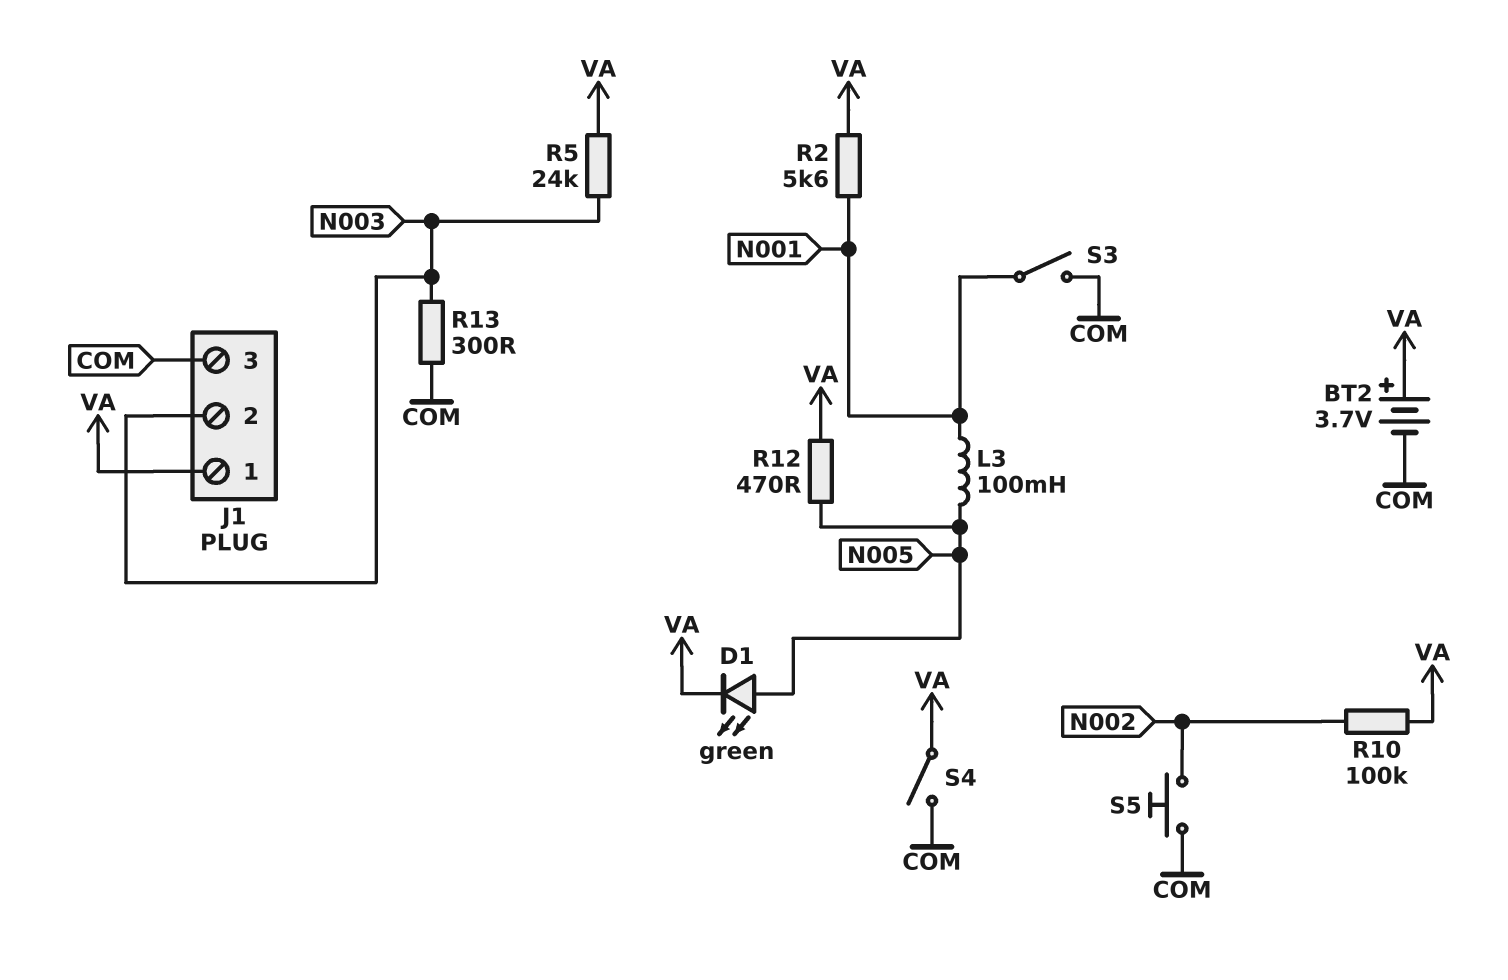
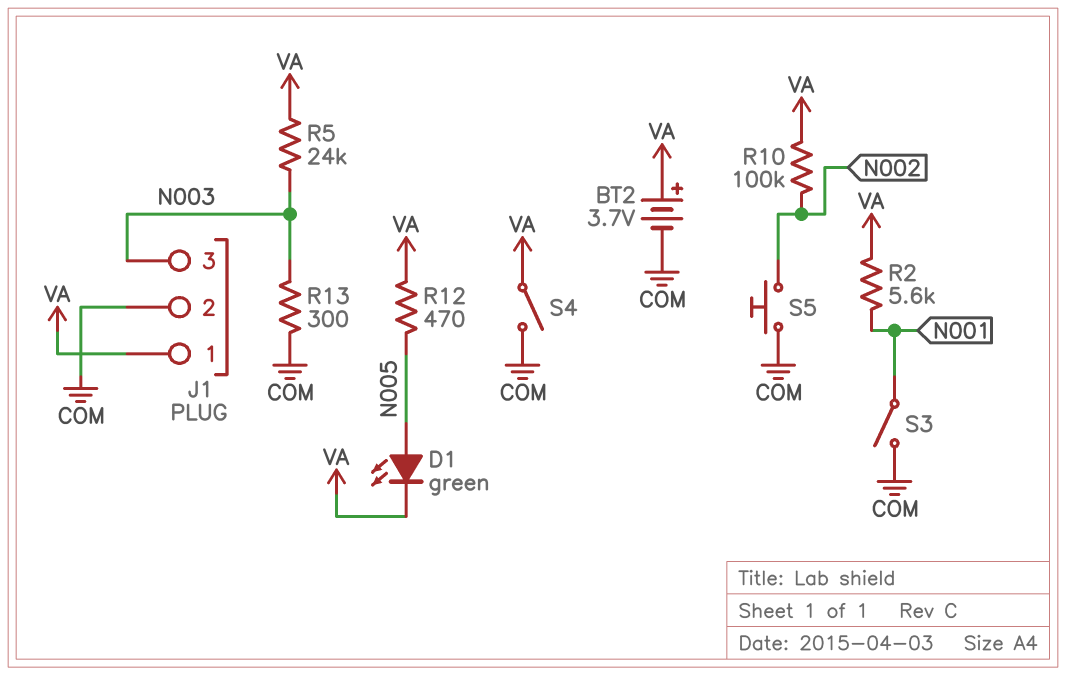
J1 pin 2: N003 -> COM
J1 pin 3: COM -> N003
L3: 100mH (N001, N005) -> none

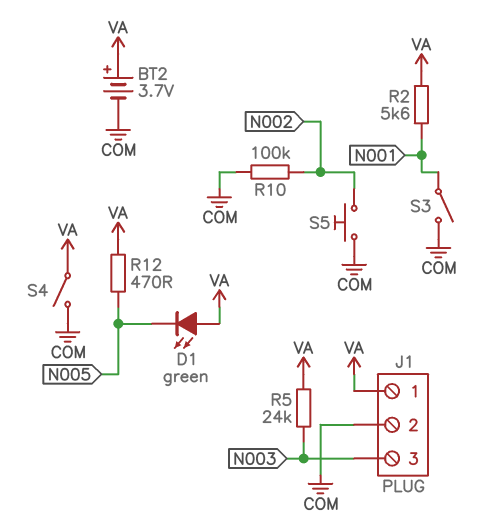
D1: LED green (A N005, K VA) -> LED green (A VA, K N005)
R10: 100k (N002, VA) -> 100k (COM, N002)
R13: 300 (COM, N003) -> none

